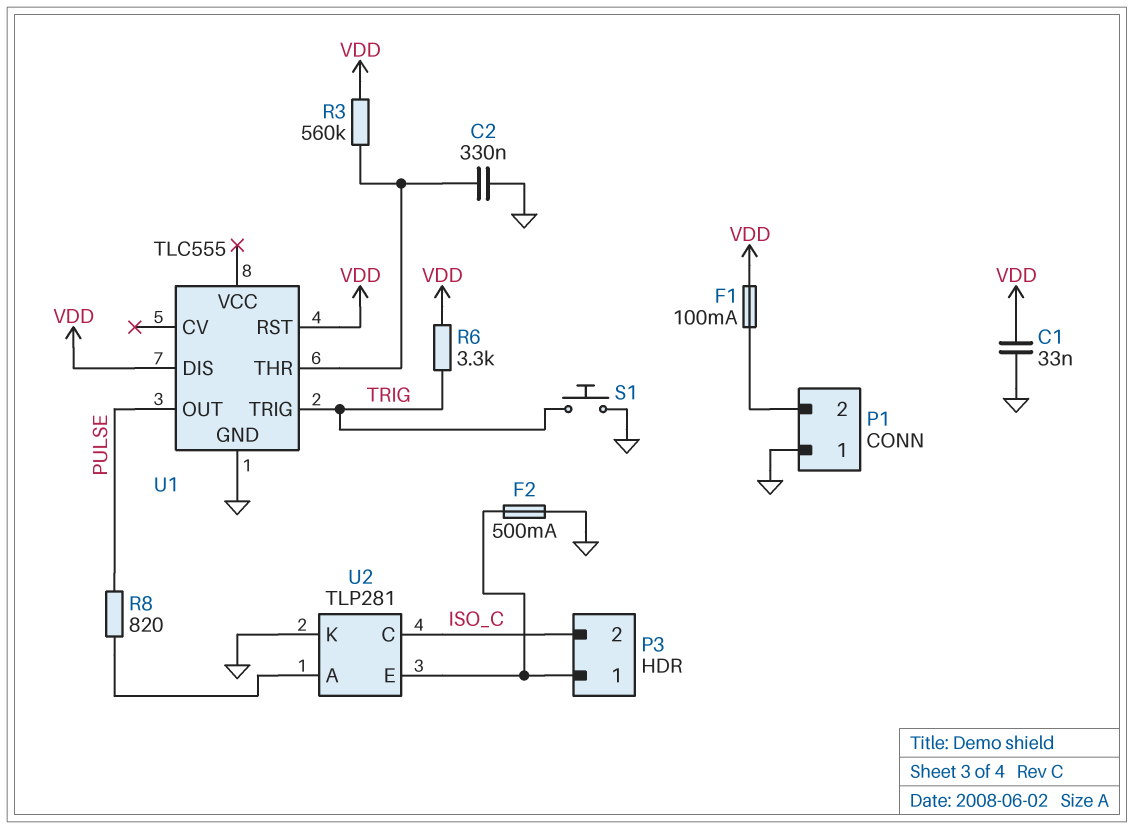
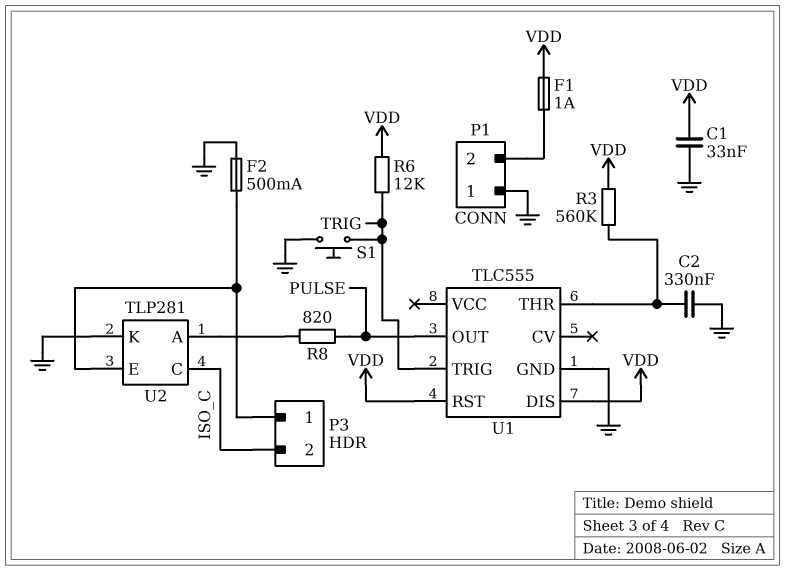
F1: 100mA (P1/2, VDD) -> 1A (P1/2, VDD)
R6: 3.3k (TRIG, VDD) -> 12k (TRIG, VDD)

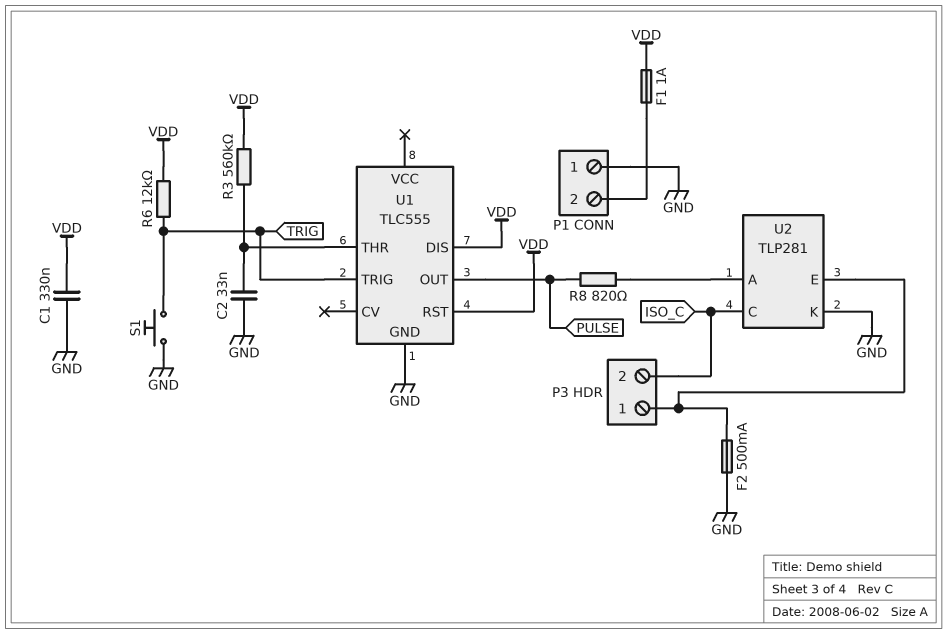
C1: 33nF (GND, VDD) -> 330nF (GND, VDD)
C2: 330nF (GND, U1/THR) -> 33nF (GND, U1/THR)

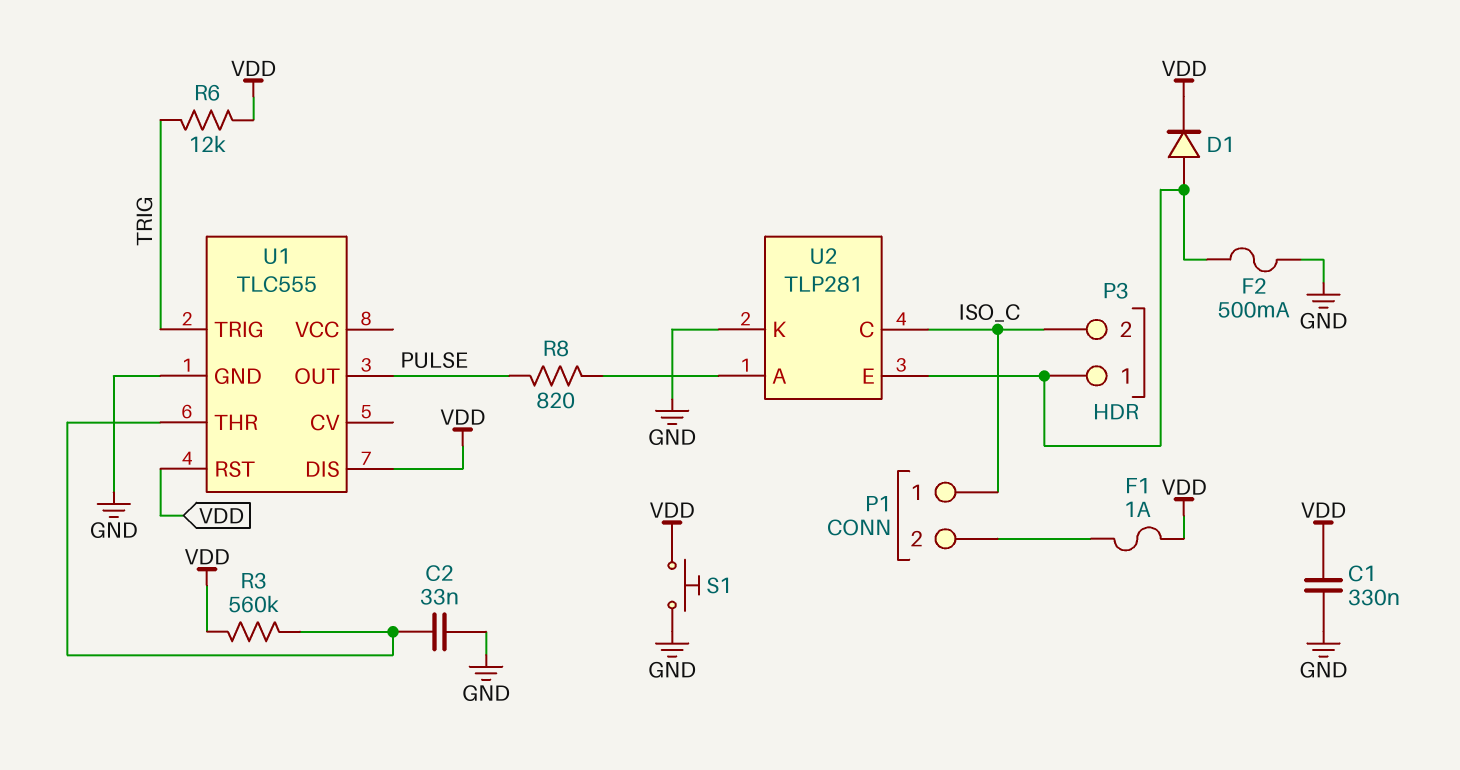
D1: none -> diode (A P3/1, K VDD)
P1 pin 1: GND -> ISO_C
S1: button (GND, TRIG) -> button (GND, VDD)

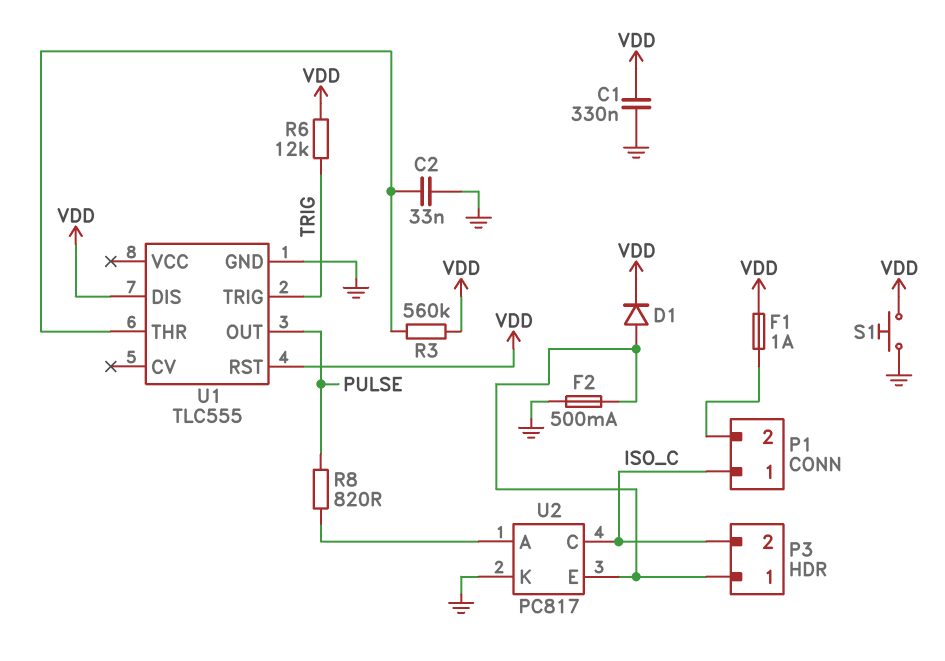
U2: TLP281 -> PC817

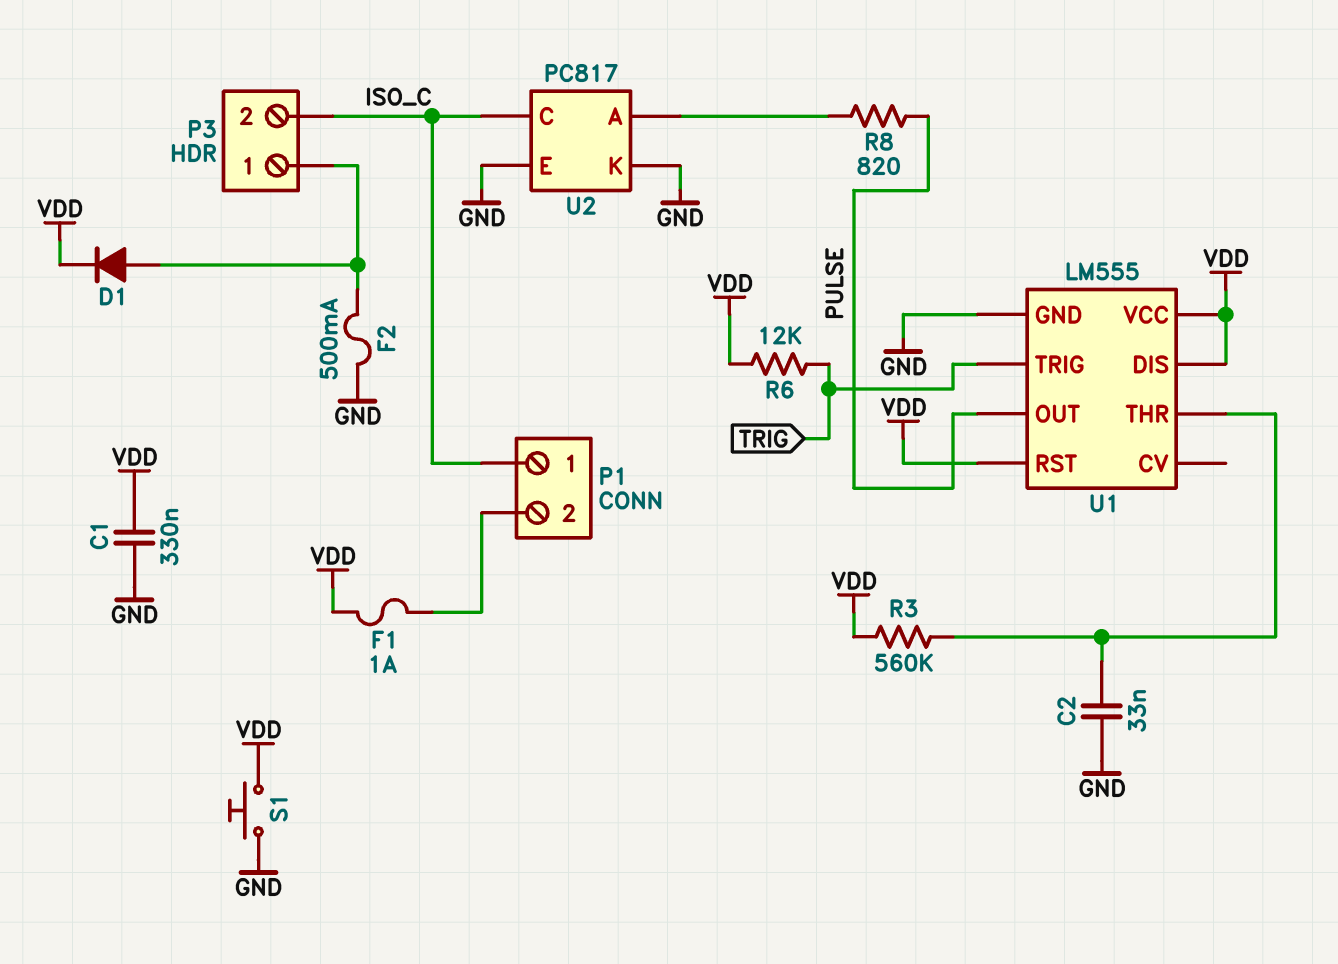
U1: TLC555 -> LM555
U1 pin VCC: none -> VDD
U2 pin E: P3/1 -> GND

